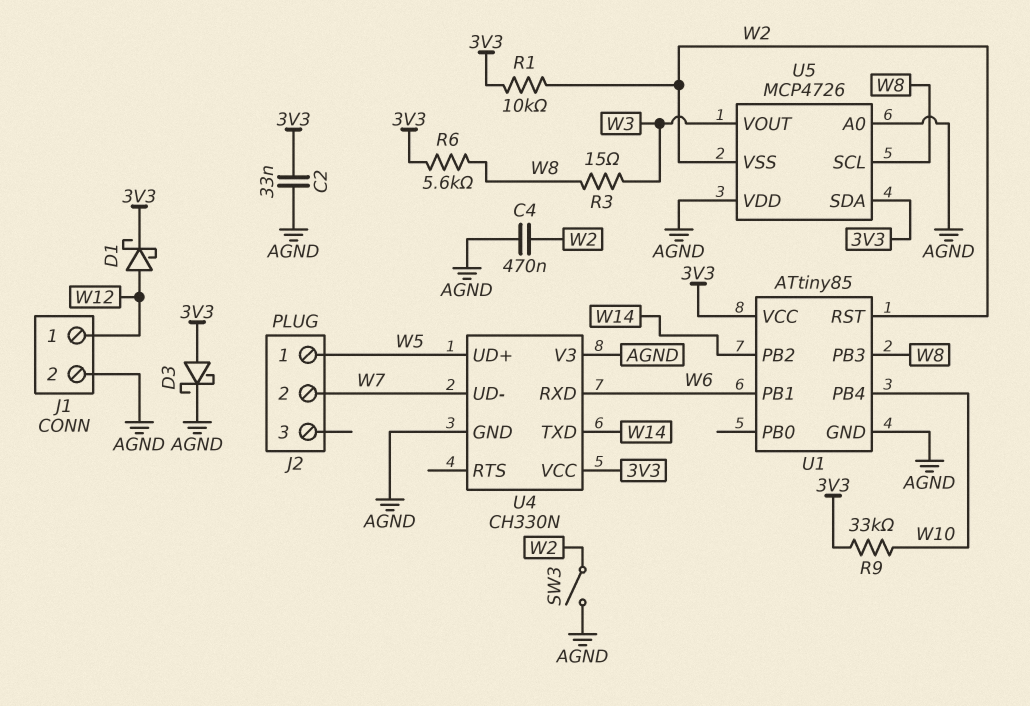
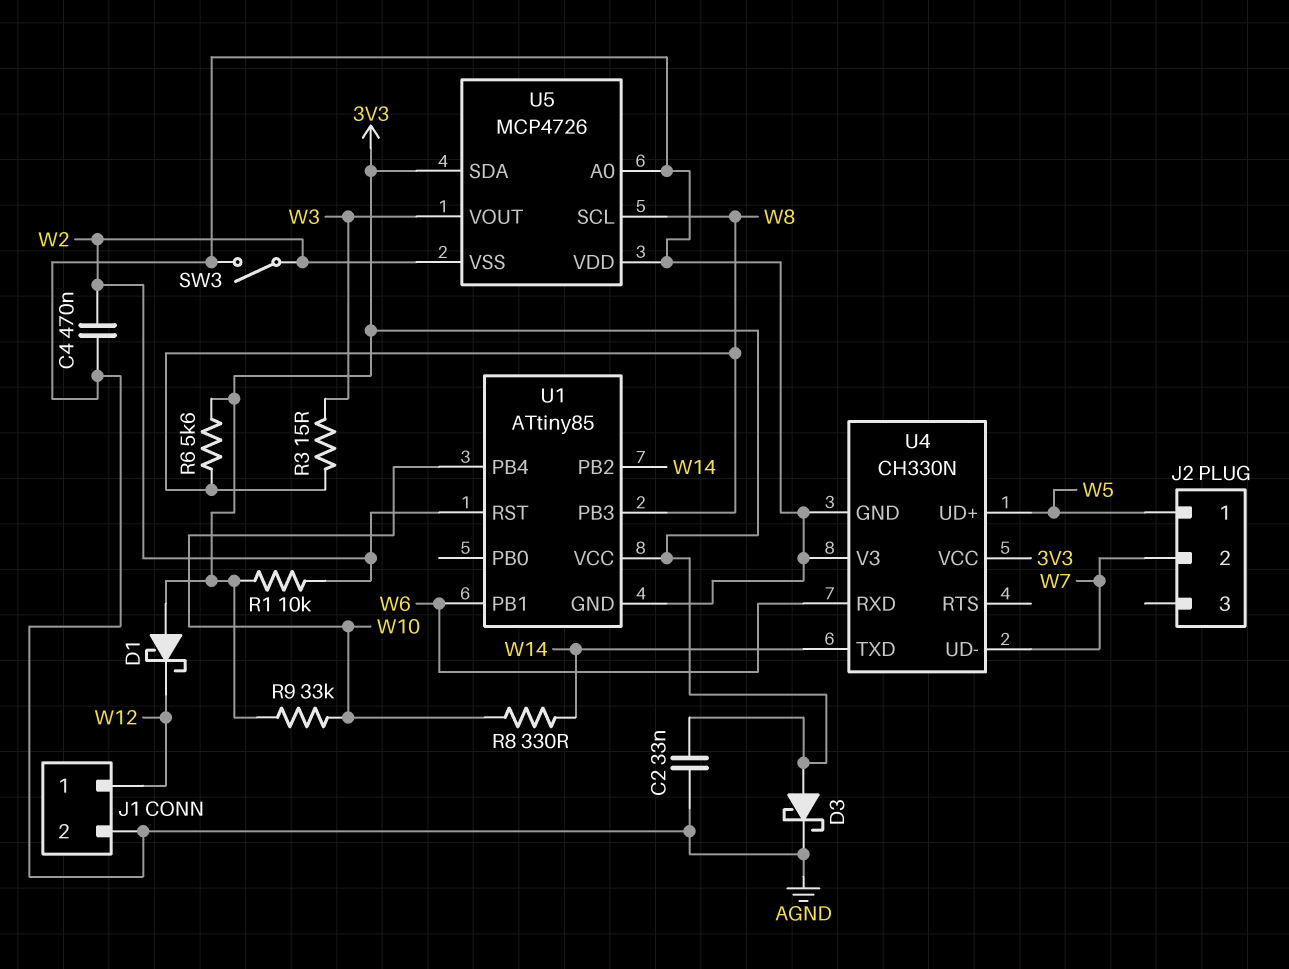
D1: schottky (A W12, K 3V3) -> schottky (A 3V3, K W12)
R8: none -> 330 (W10, W14)

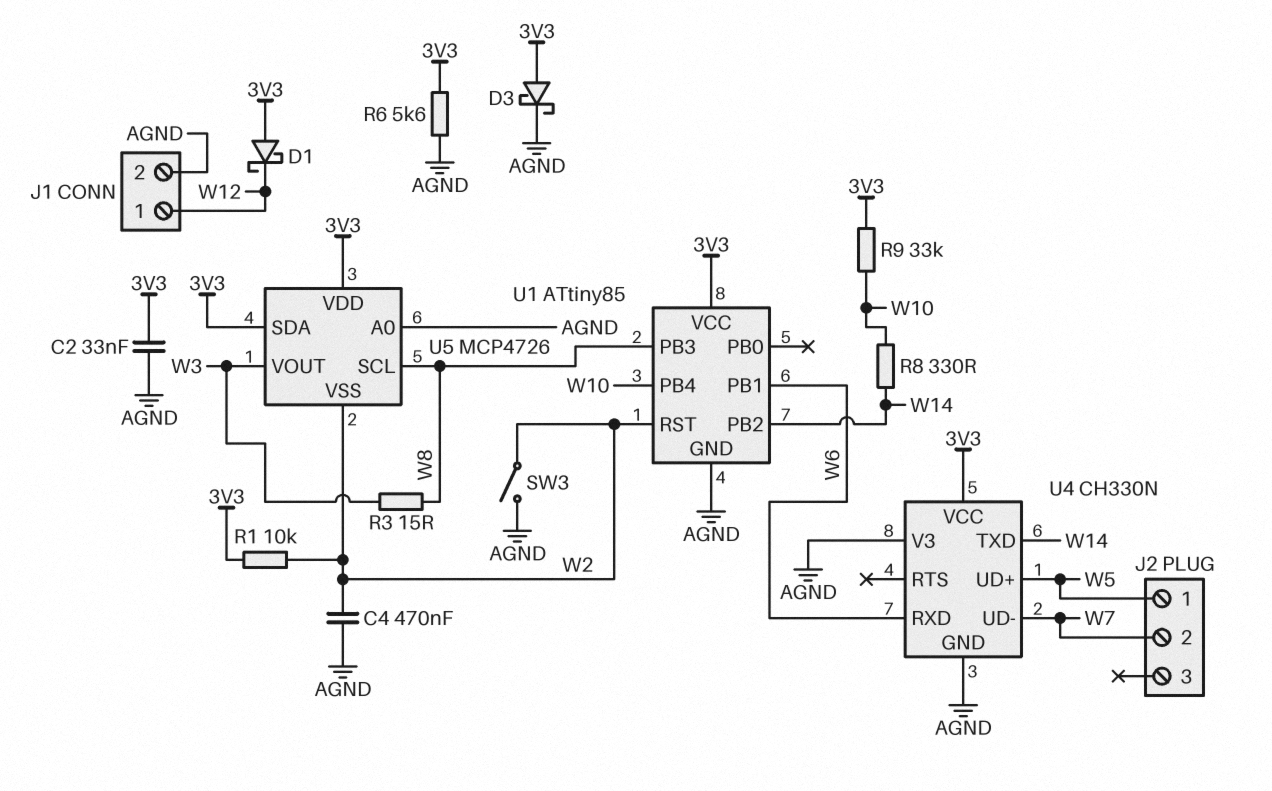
R6: 5.6k (3V3, W8) -> 5.6k (3V3, AGND)
U5 pin VDD: AGND -> 3V3

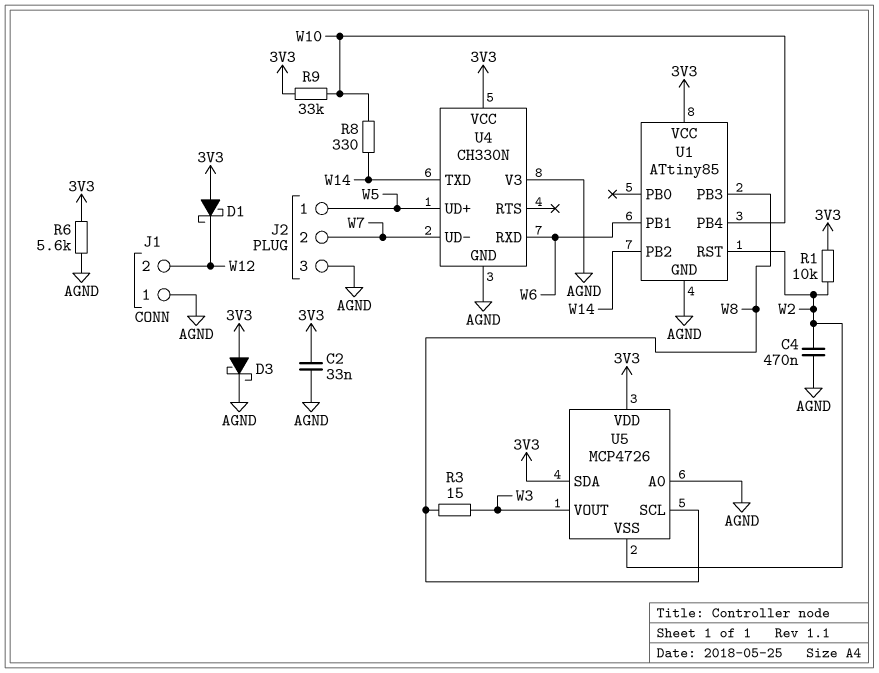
J1 pin 1: W12 -> AGND
J1 pin 2: AGND -> W12
J2 pin 3: none -> AGND
SW3: switch (AGND, W2) -> none

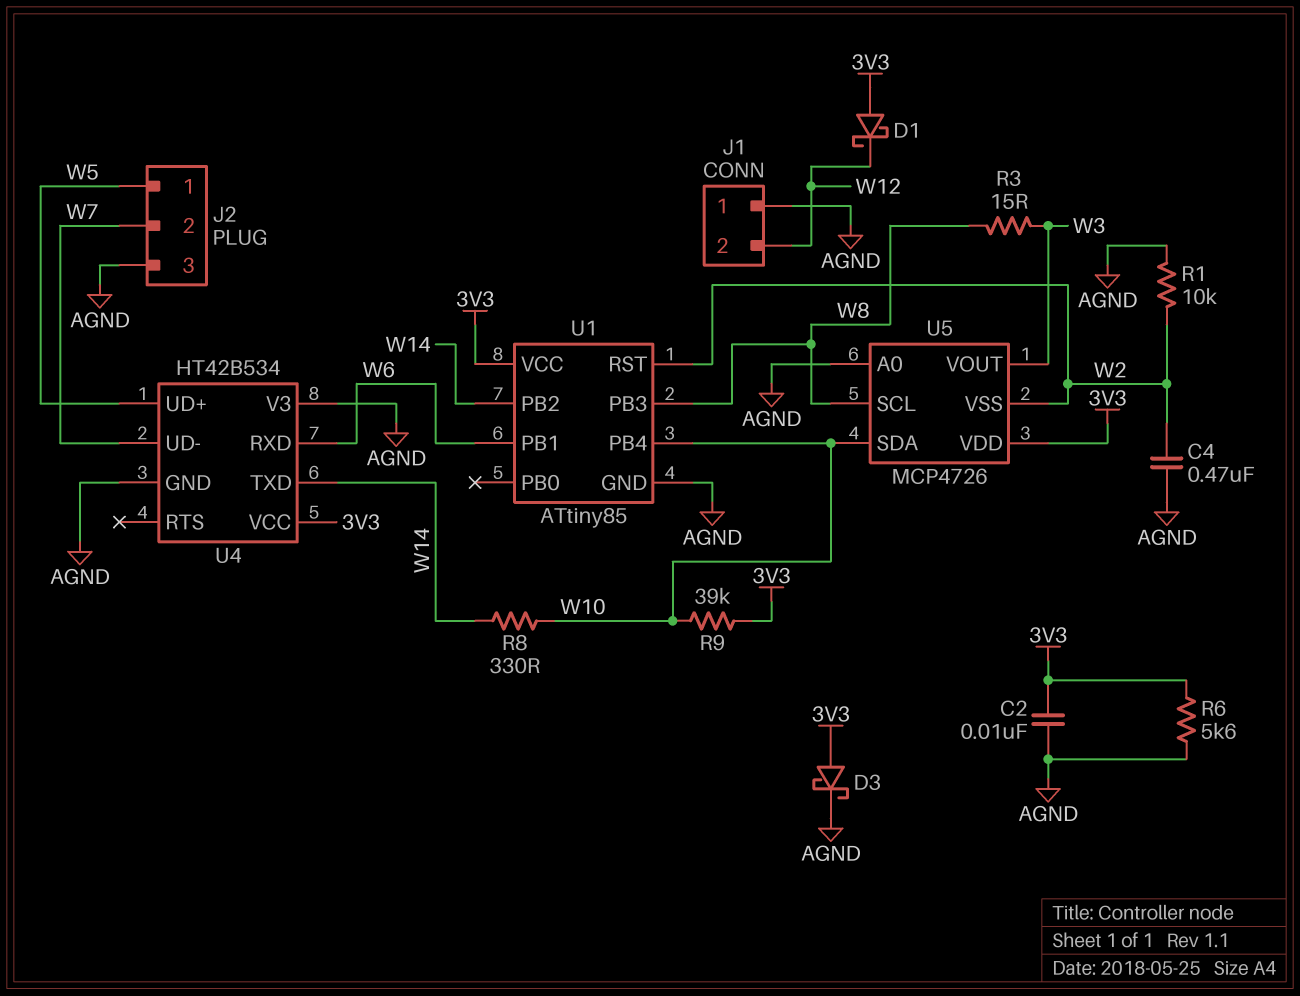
C2: 33nF (3V3, AGND) -> 10nF (3V3, AGND)
R1: 10k (3V3, W2) -> 10k (AGND, W2)
R9: 33k (3V3, W10) -> 39k (3V3, W10)
U4: CH330N -> HT42B534
U5 pin SDA: 3V3 -> W10

